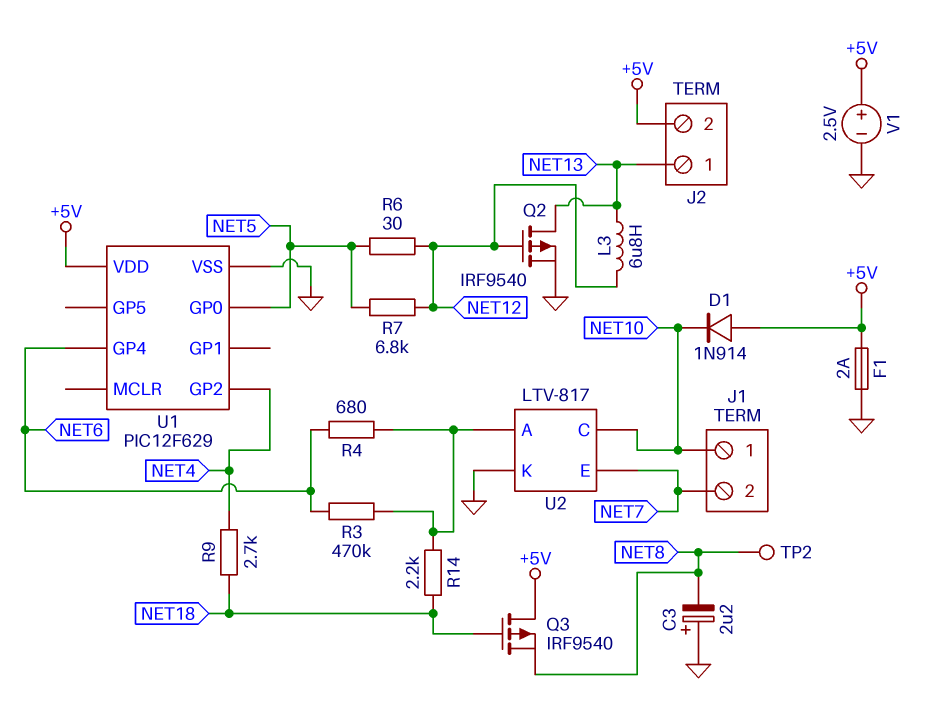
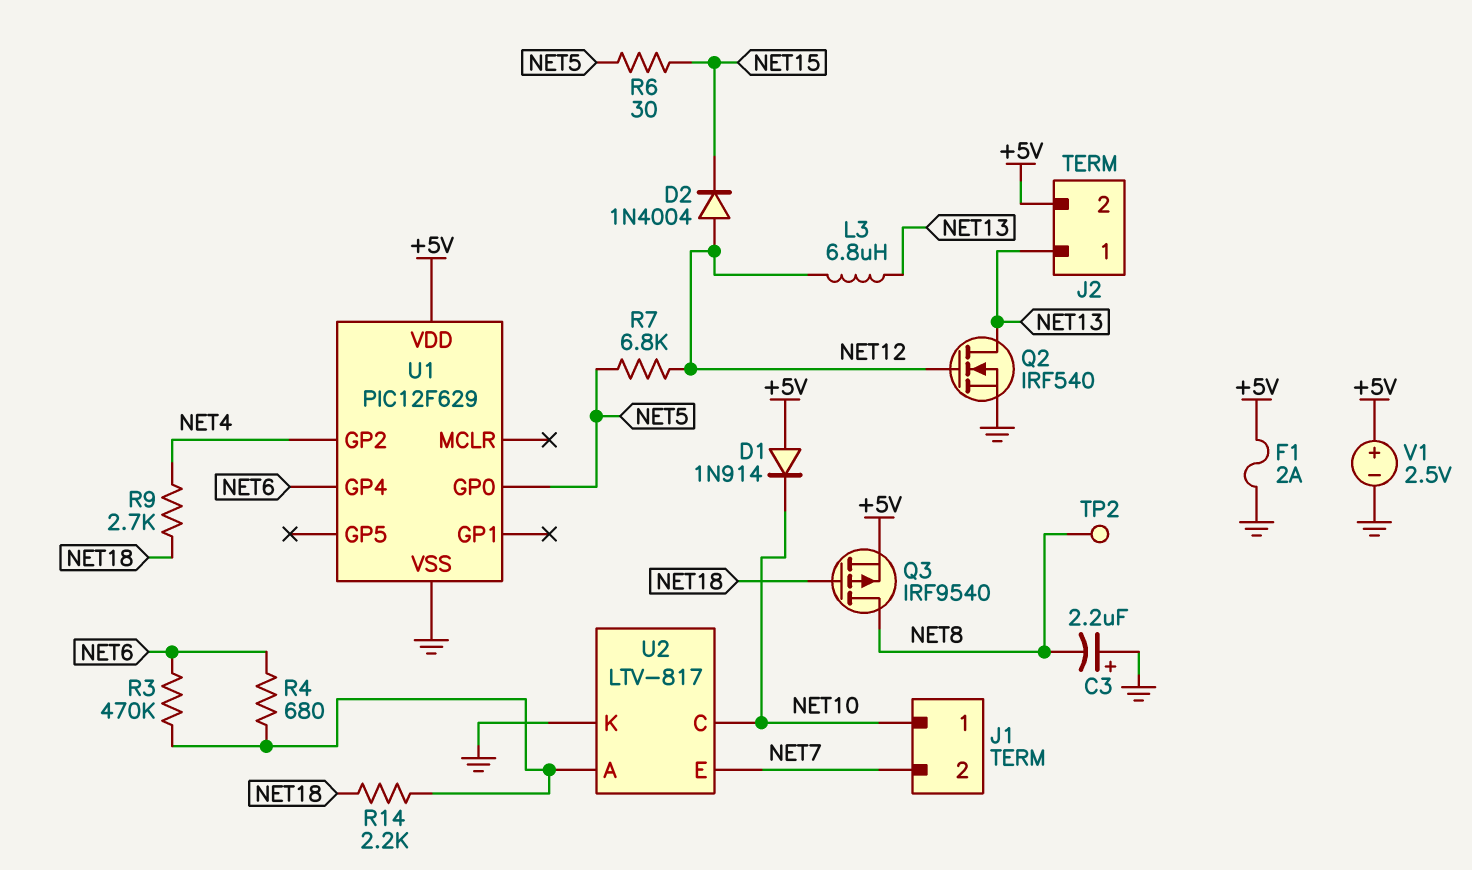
D2: none -> diode 1N4004 (A NET12, K NET15)
Q2: PMOS IRF9540 (G NET12, D NET13, S GND) -> NMOS IRF540 (G NET12, D NET13, S GND)
Q3: PMOS IRF9540 (G NET18, D +5V, S NET8) -> PMOS IRF9540 (G NET18, D NET8, S +5V)
R6: 30 (NET5, NET12) -> 30 (NET5, NET15)

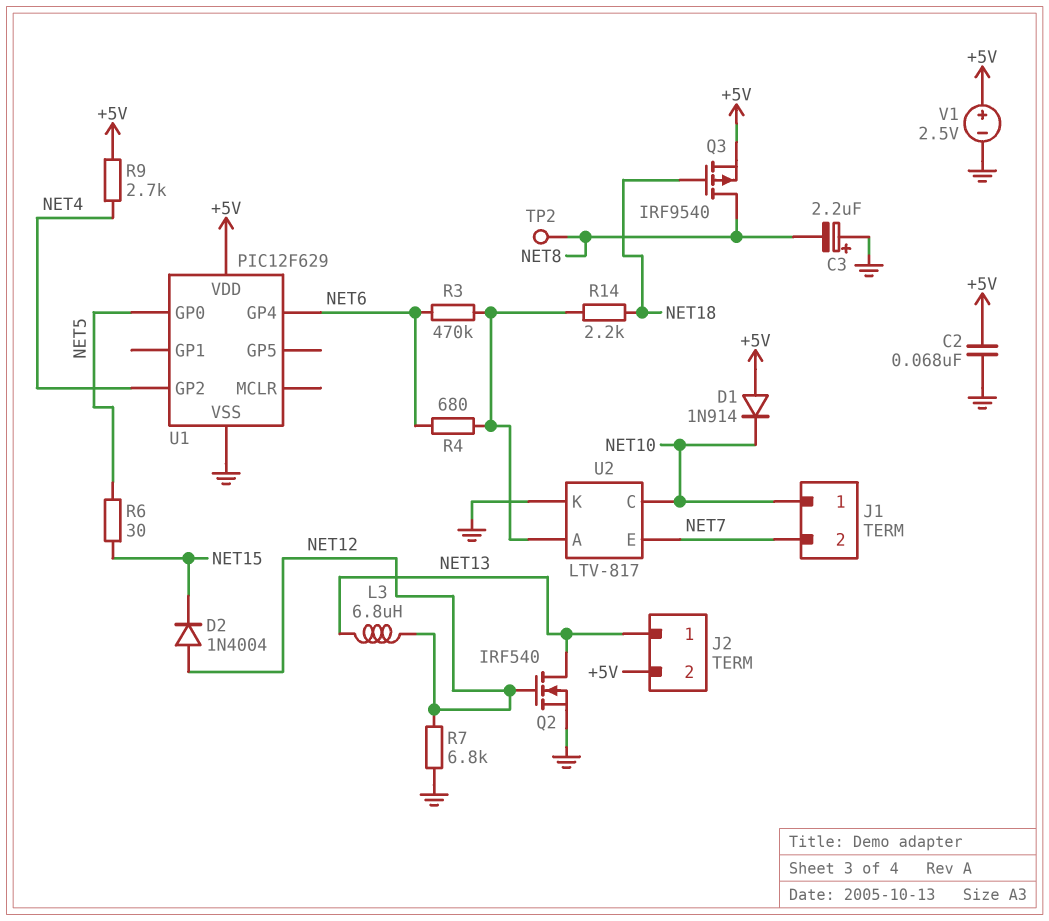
C2: none -> 68nF (+5V, GND)
F1: 2A (+5V, GND) -> none
R7: 6.8k (NET5, NET12) -> 6.8k (GND, NET12)
R9: 2.7k (NET4, NET18) -> 2.7k (+5V, NET4)

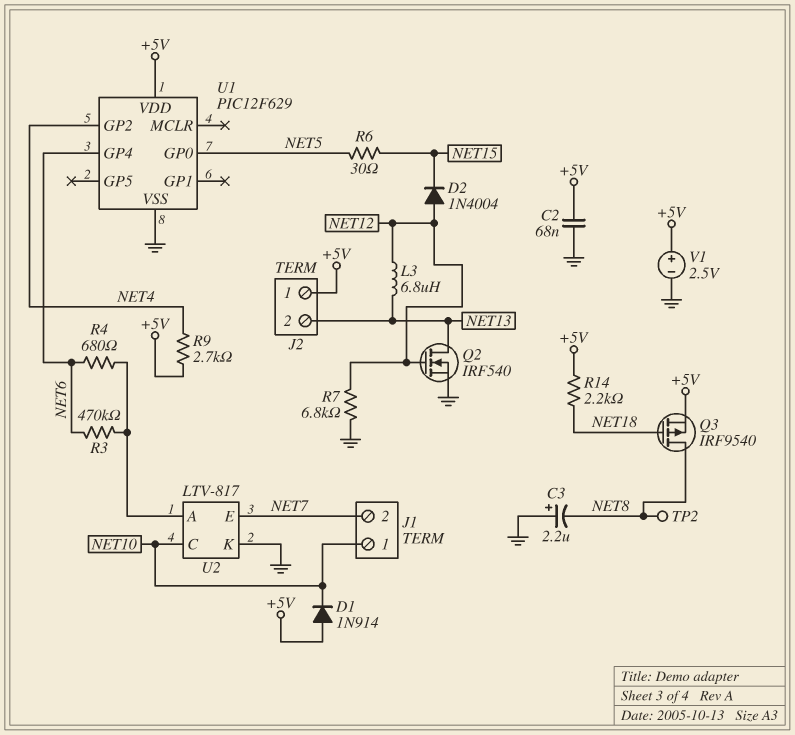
J2 pin 1: NET13 -> +5V
J2 pin 2: +5V -> NET13
R14: 2.2k (NET18, U2/A) -> 2.2k (+5V, NET18)

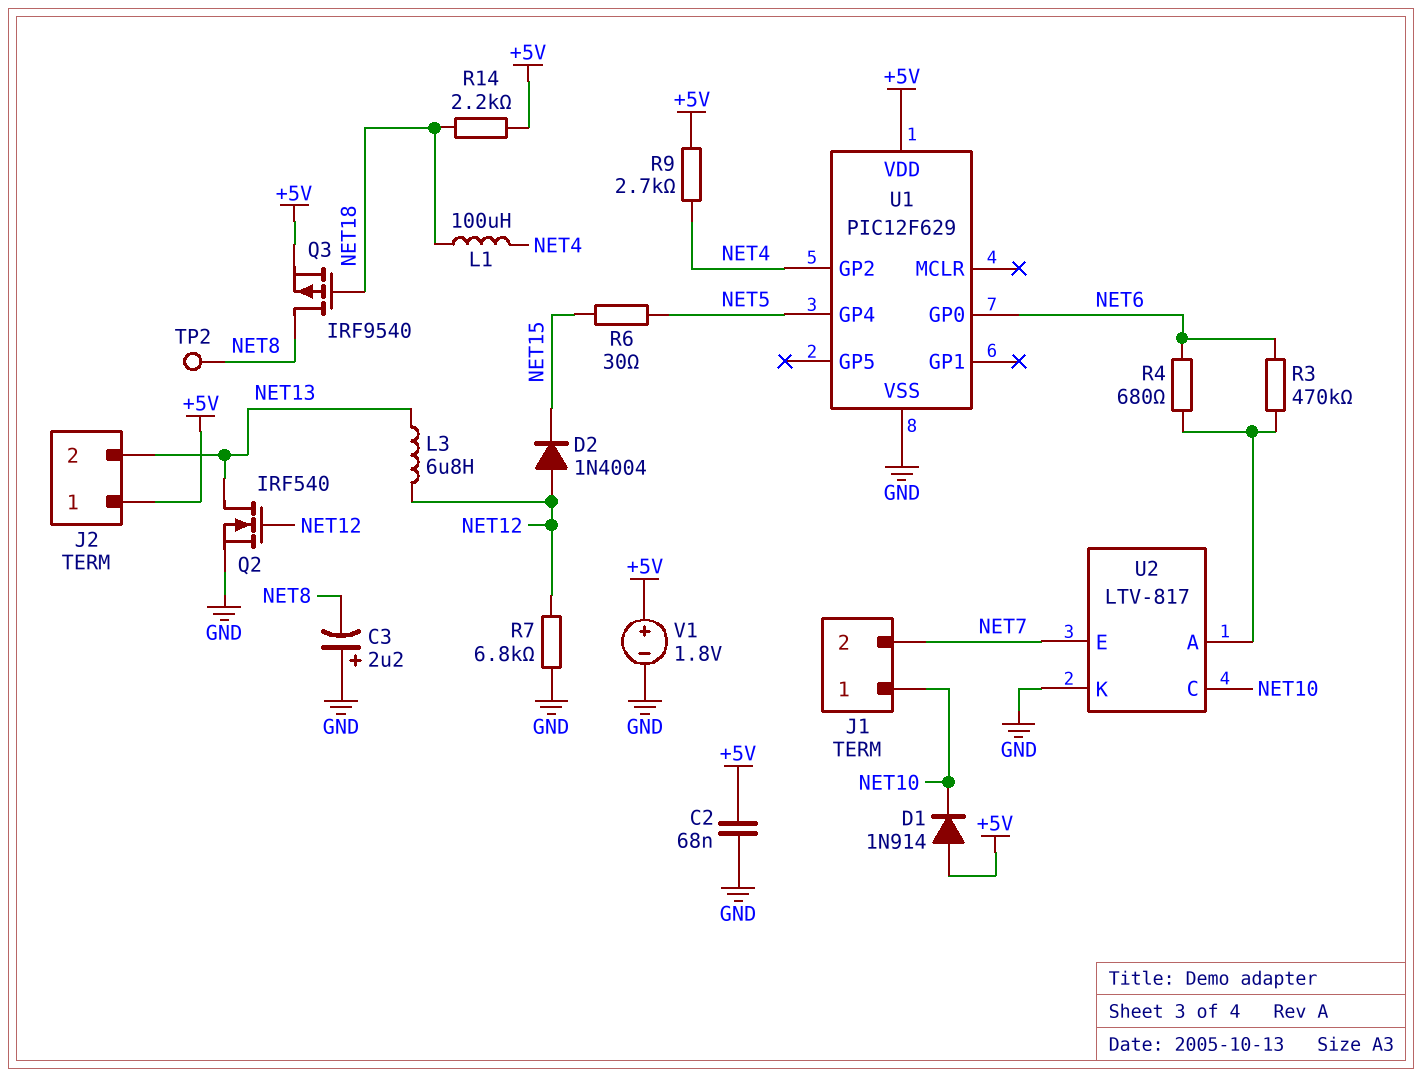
L1: none -> 100uH (NET4, NET18)
U1 pin GP0: NET5 -> NET6
U1 pin GP4: NET6 -> NET5
V1: 2.5V (plus +5V, minus GND) -> 1.8V (plus +5V, minus GND)

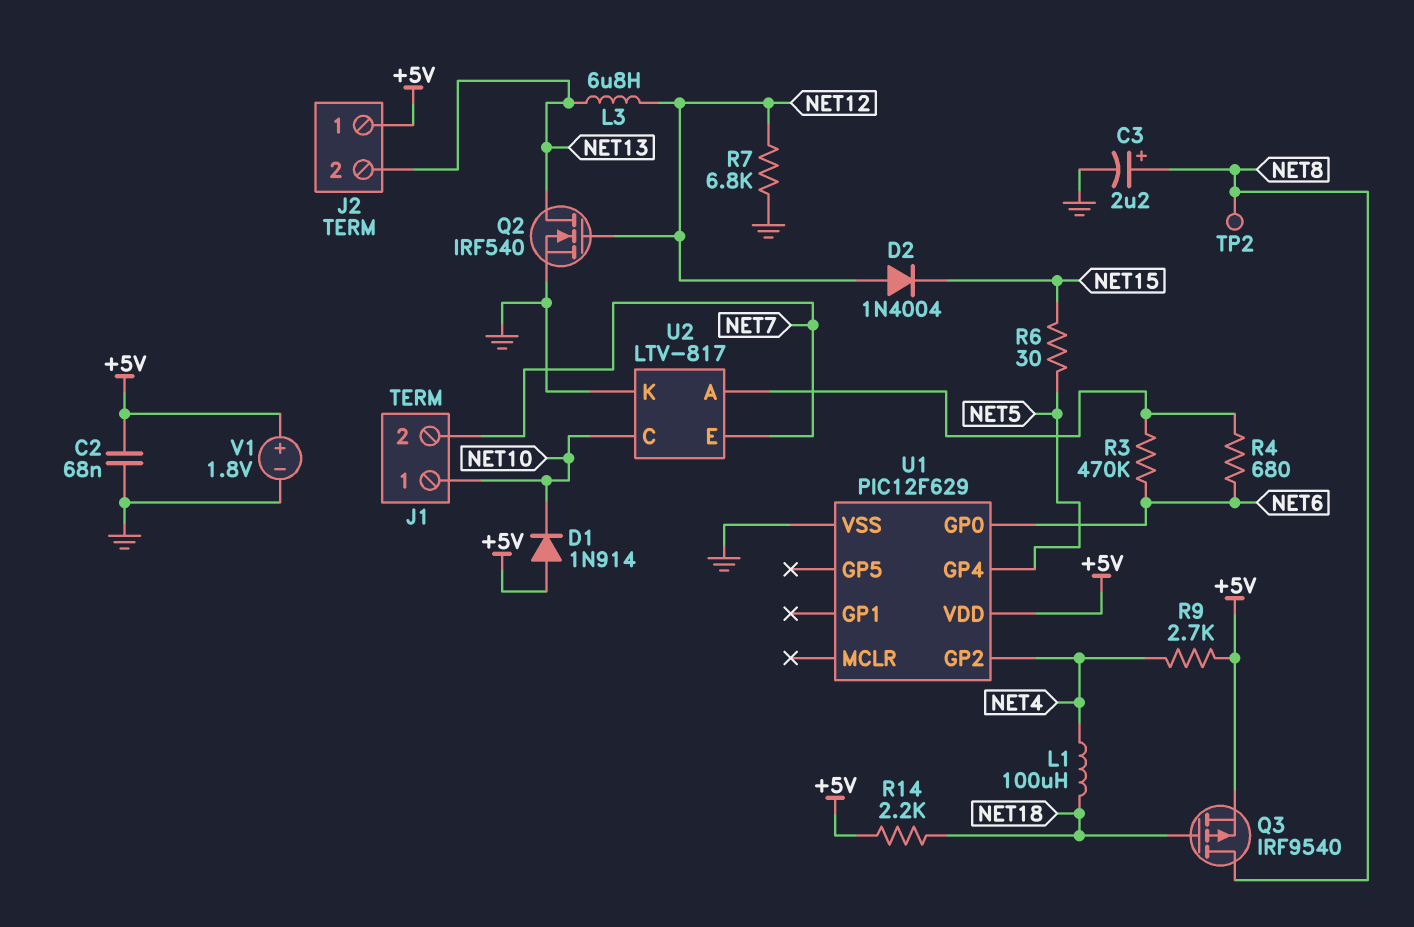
C3: 2.2uF (plus GND, minus NET8) -> 2.2uF (plus NET8, minus GND)

